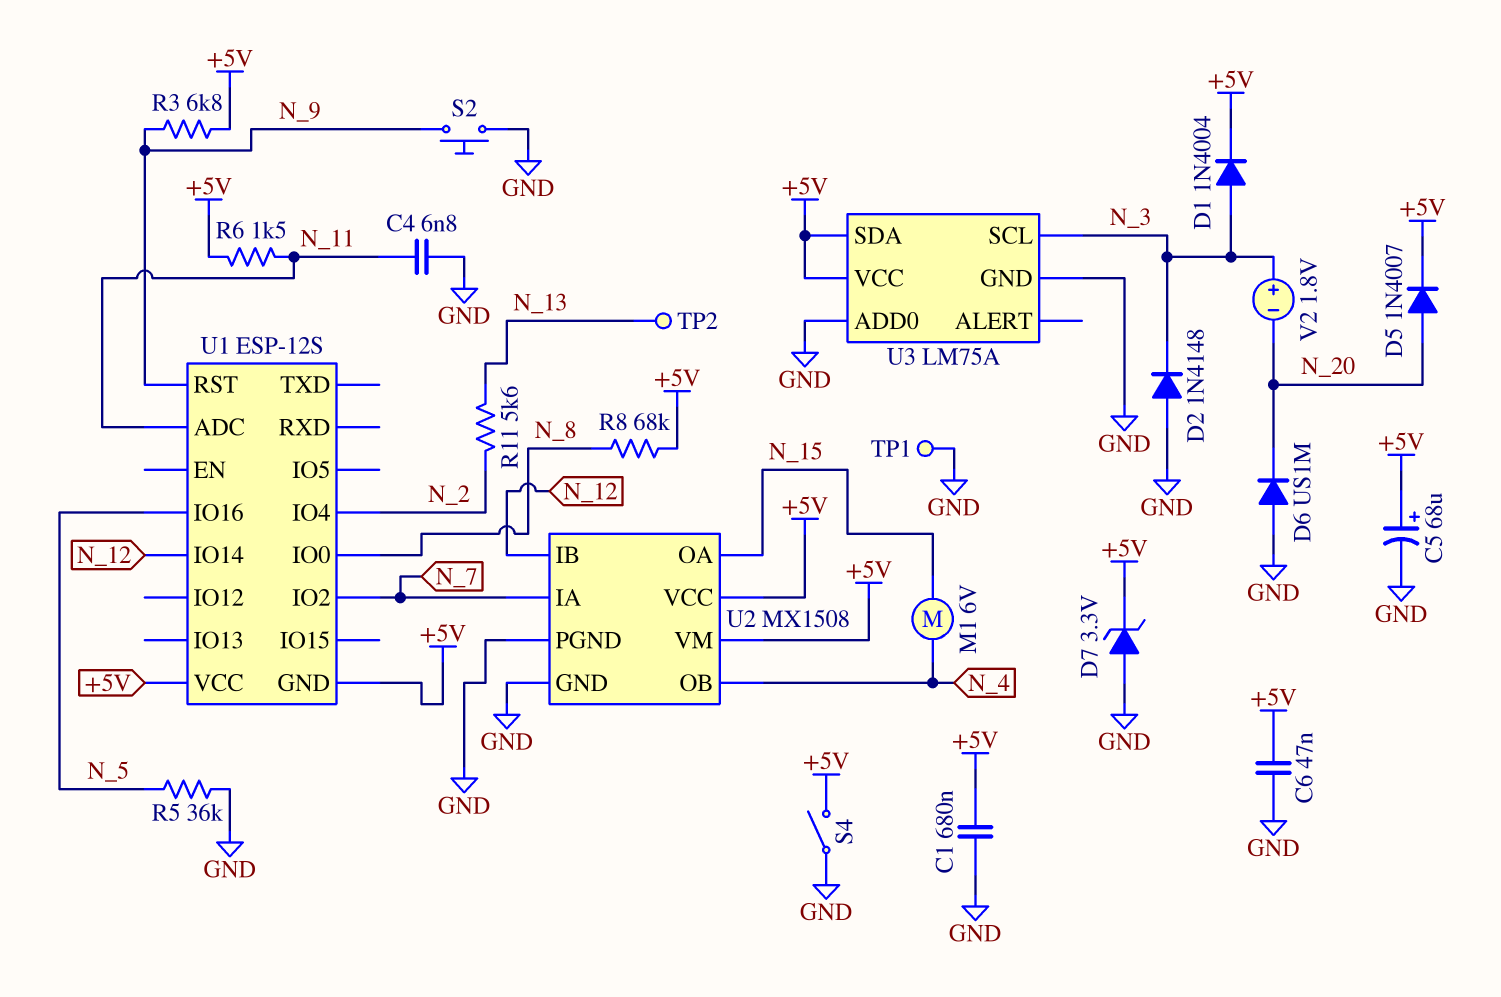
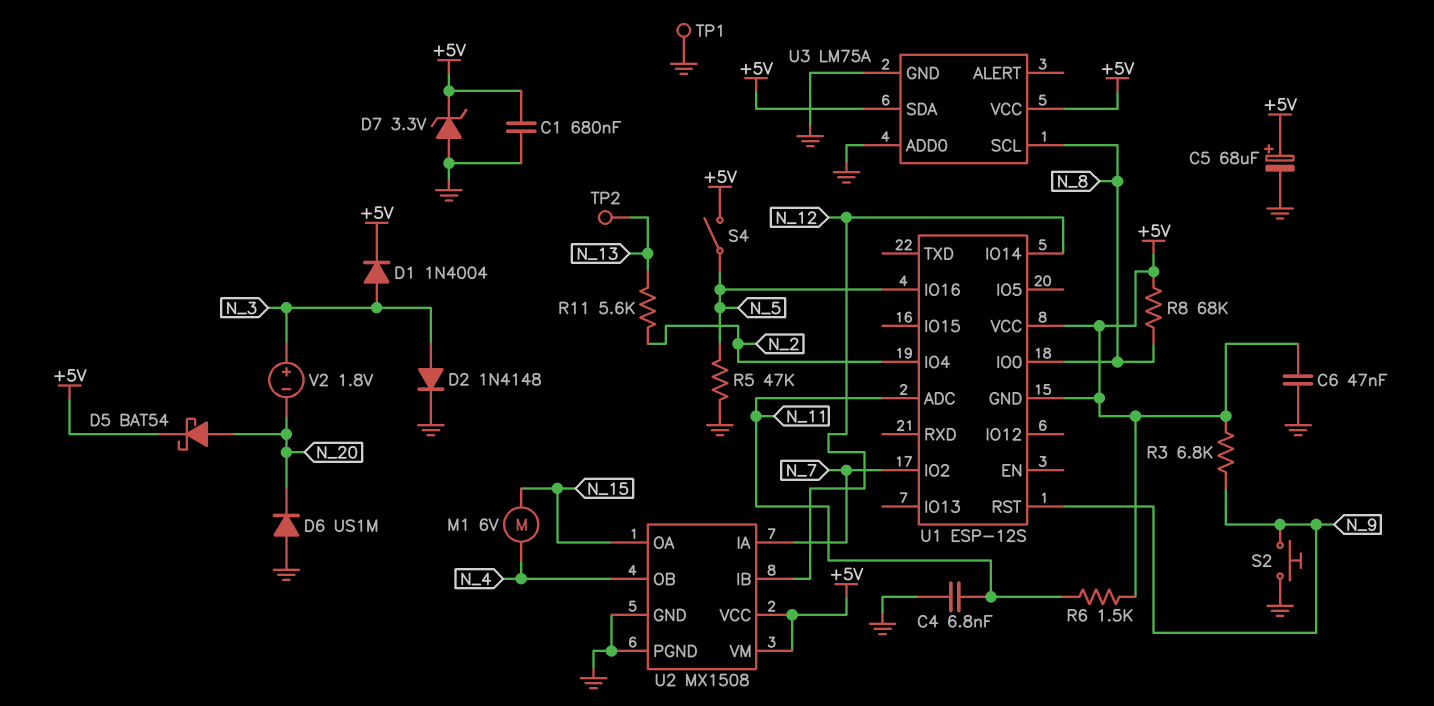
D2: diode 1N4148 (A GND, K N_3) -> diode 1N4148 (A N_3, K GND)
D5: diode 1N4007 (A N_20, K +5V) -> schottky BAT54 (A N_20, K +5V)
R5: 36k (GND, N_5) -> 47k (GND, N_5)
S4: switch (+5V, GND) -> switch (+5V, N_5)
U3 pin SCL: N_3 -> N_8

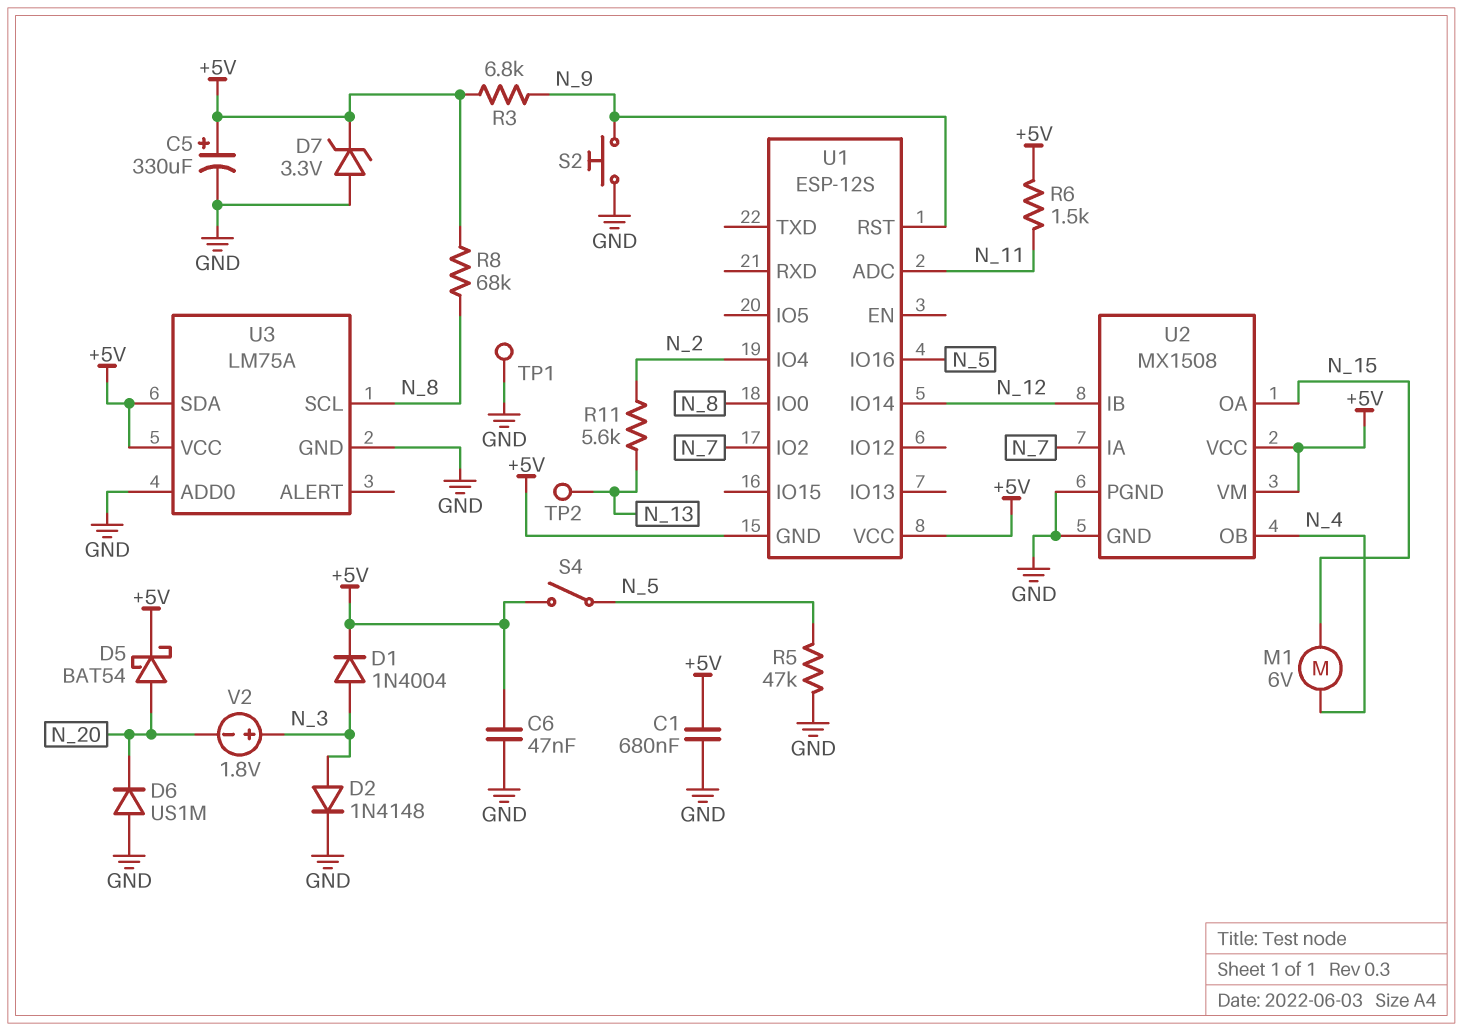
C4: 6.8nF (GND, N_11) -> none
C5: 68uF (plus +5V, minus GND) -> 330uF (plus +5V, minus GND)

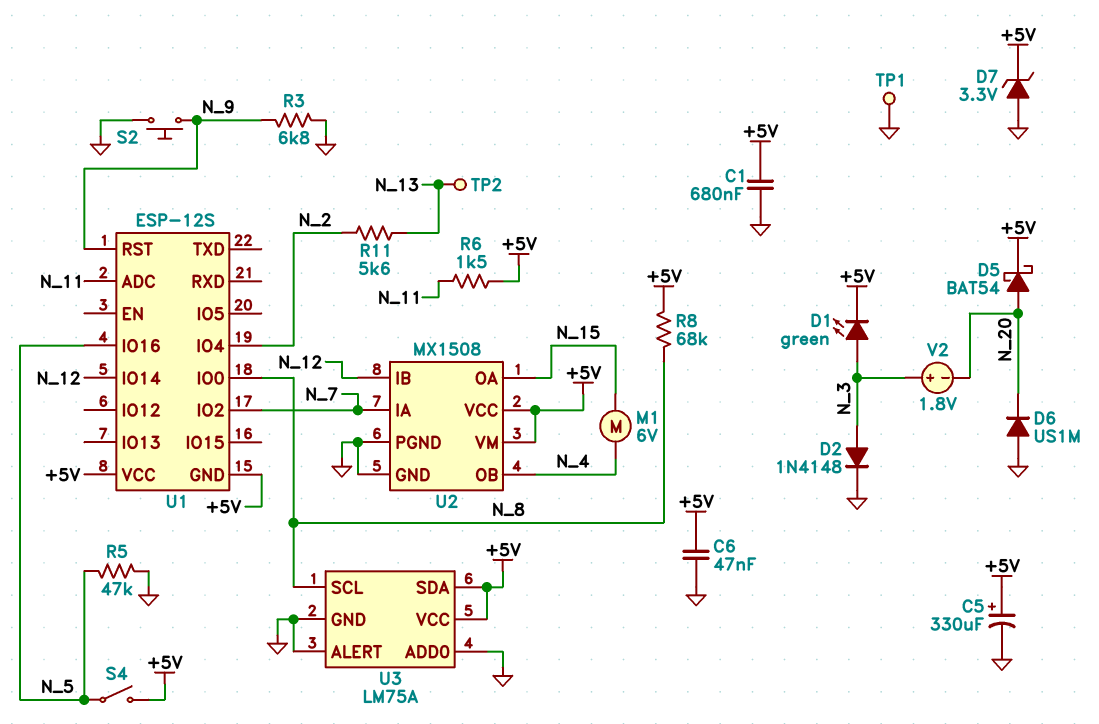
D1: diode 1N4004 (A N_3, K +5V) -> LED green (A N_3, K +5V)
R3: 6.8k (+5V, N_9) -> 6.8k (GND, N_9)
U3 pin ALERT: none -> GND

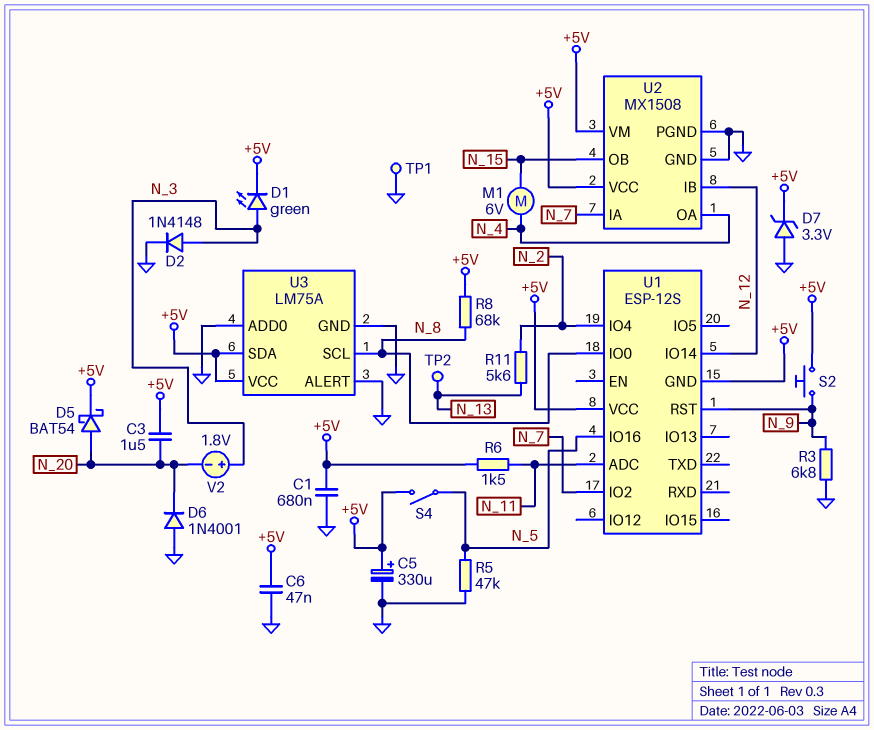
C3: none -> 1.5uF (+5V, N_20)
D6: diode US1M (A GND, K N_20) -> diode 1N4001 (A GND, K N_20)
S2: button (GND, N_9) -> button (+5V, N_9)
U2 pin OA: N_15 -> N_4
U2 pin OB: N_4 -> N_15

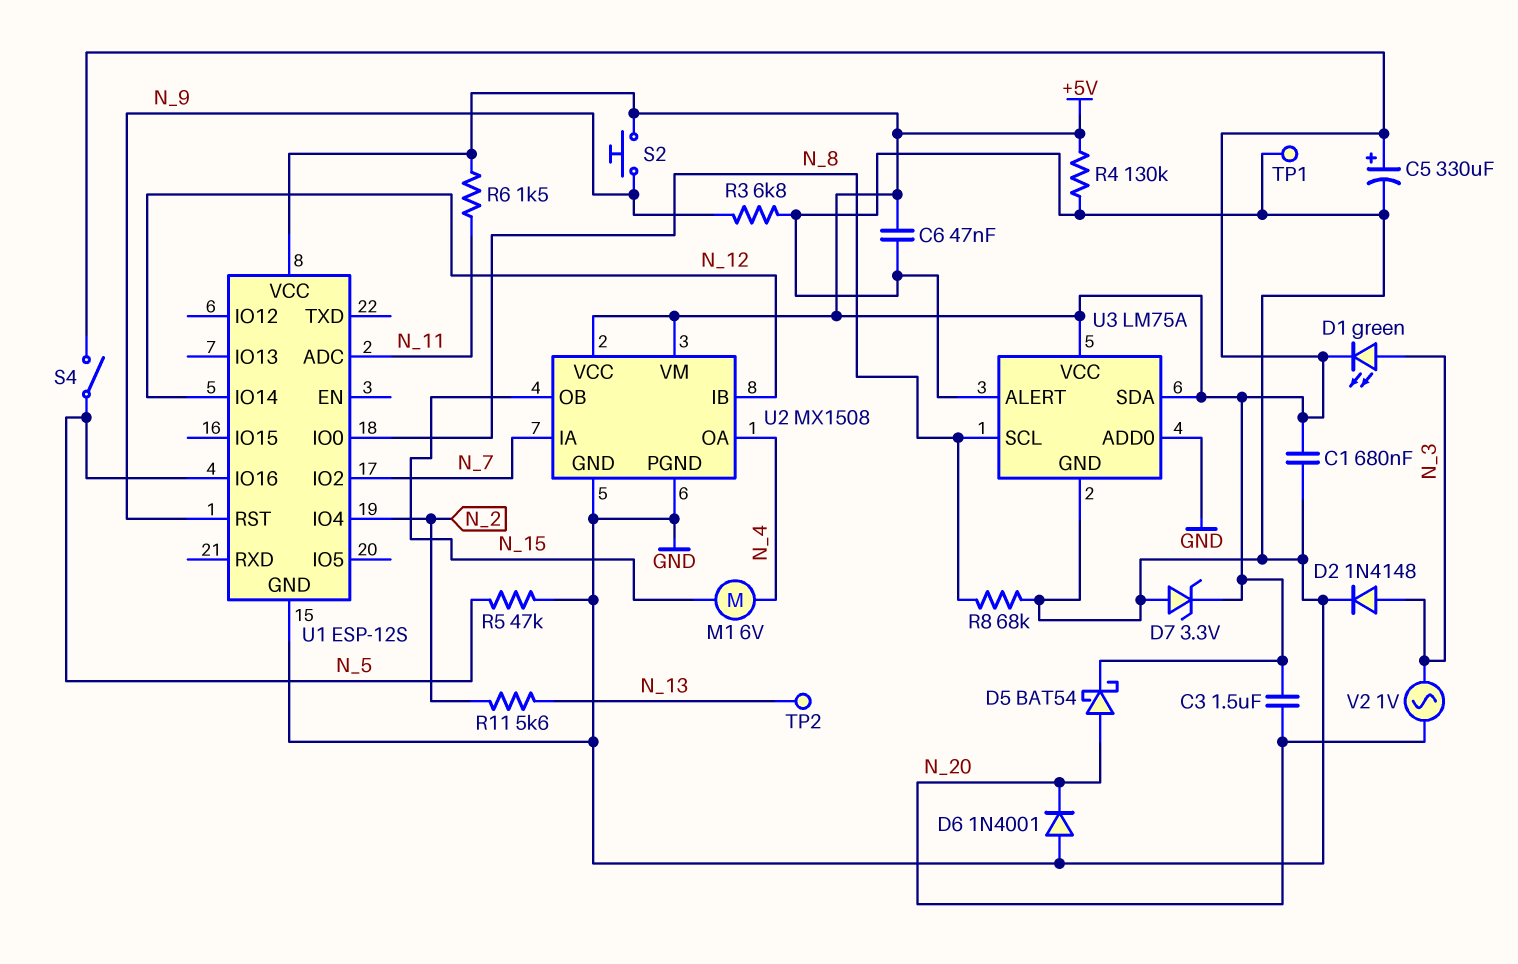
R4: none -> 130k (+5V, GND)
R8: 68k (+5V, N_8) -> 68k (GND, N_8)
U1 pin GND: +5V -> GND
V2: 1.8V (plus N_3, minus N_20) -> AC 1V (N_3, N_20)

